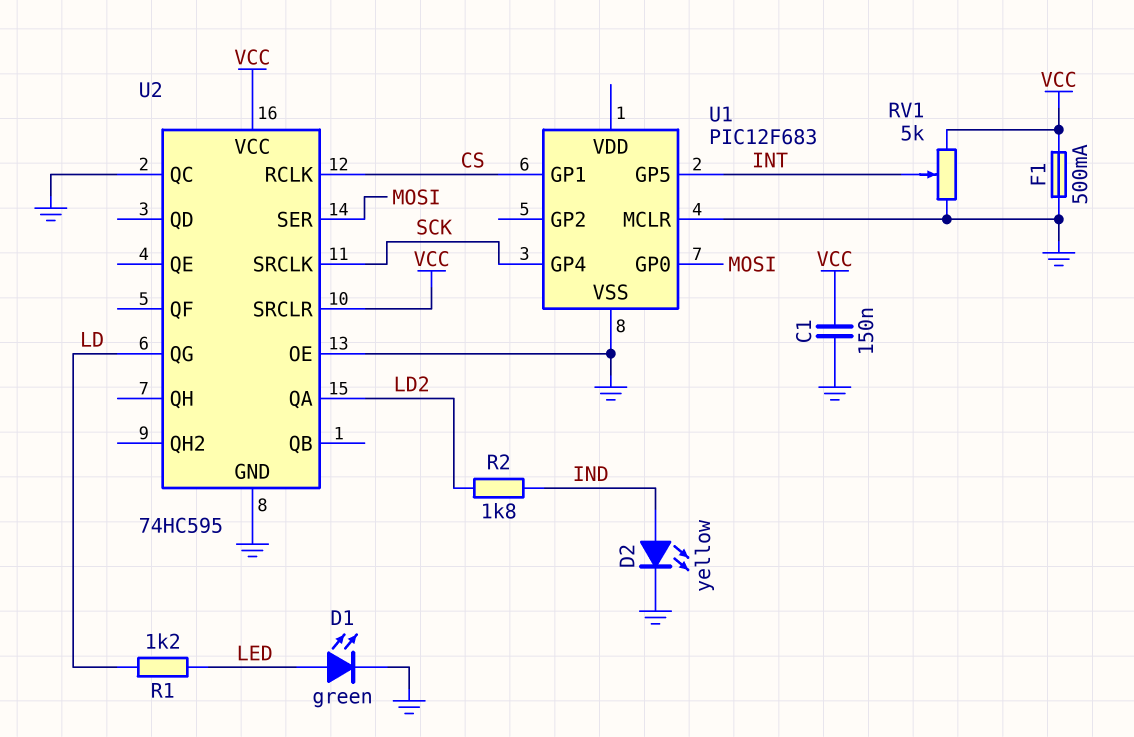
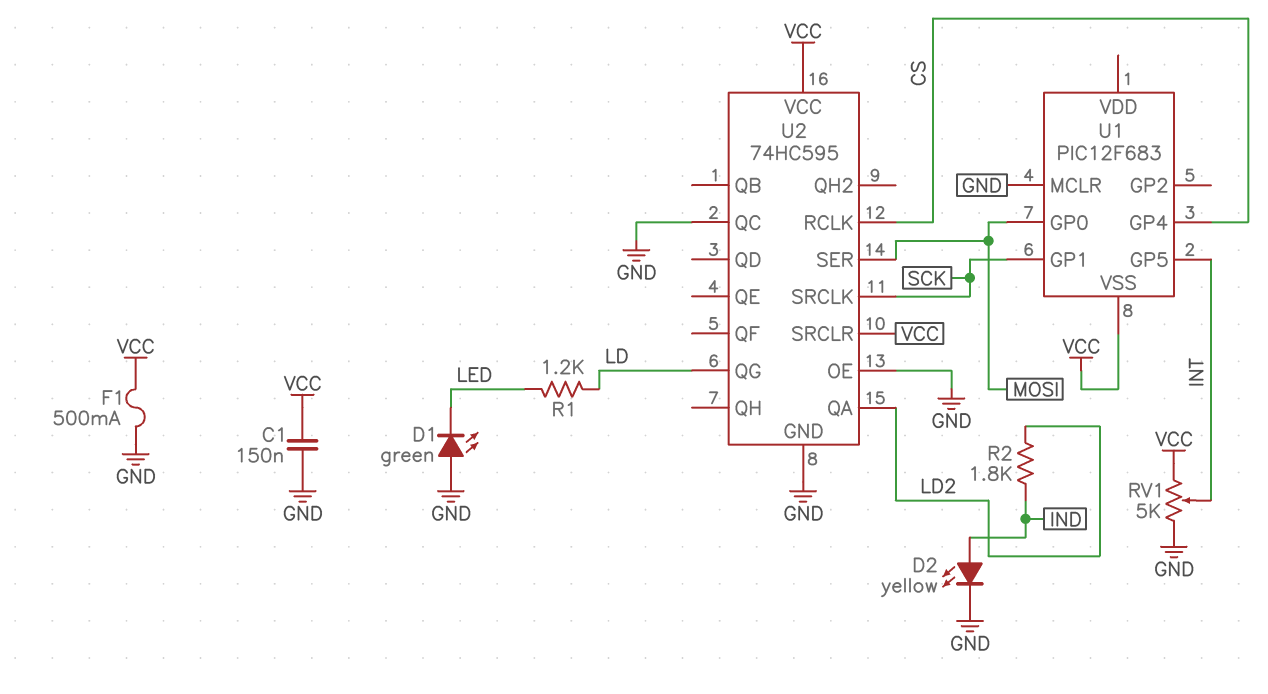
D1: LED green (A LED, K GND) -> LED green (A GND, K LED)
U1 pin GP1: CS -> SCK
U1 pin GP4: SCK -> CS
U1 pin VSS: GND -> VCC

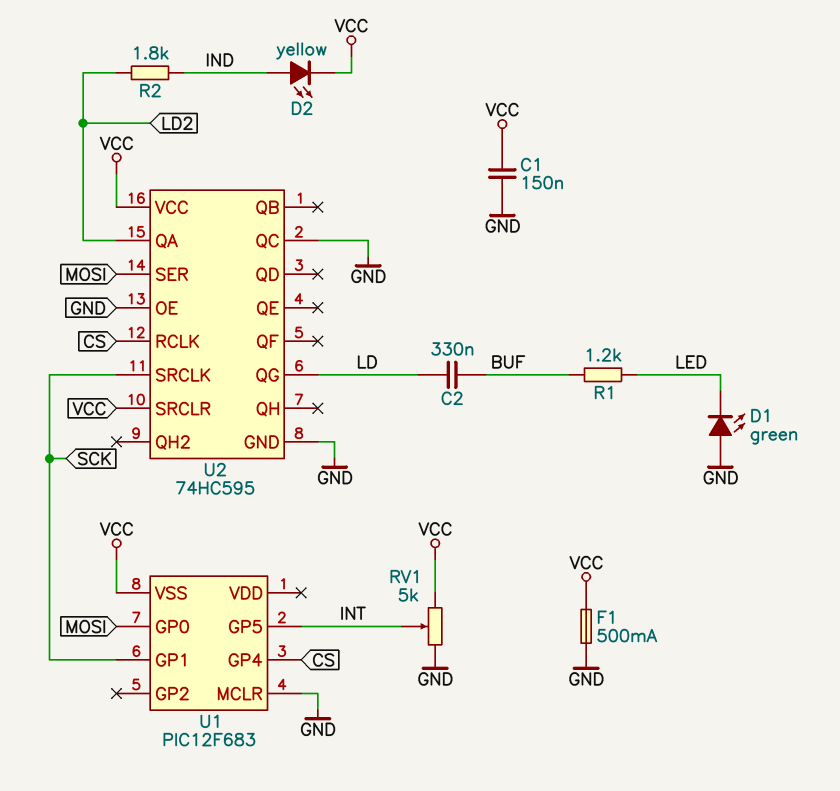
C2: none -> 330nF (BUF, LD)
D2: LED yellow (A IND, K GND) -> LED yellow (A IND, K VCC)
R1: 1.2k (LD, LED) -> 1.2k (BUF, LED)

